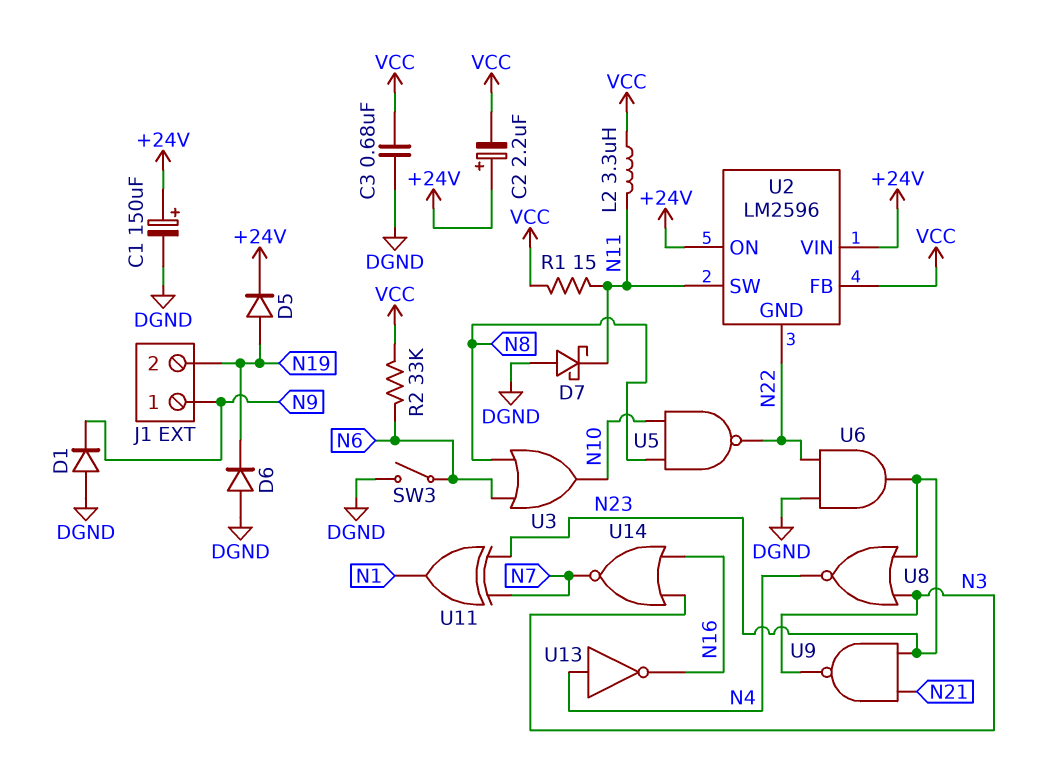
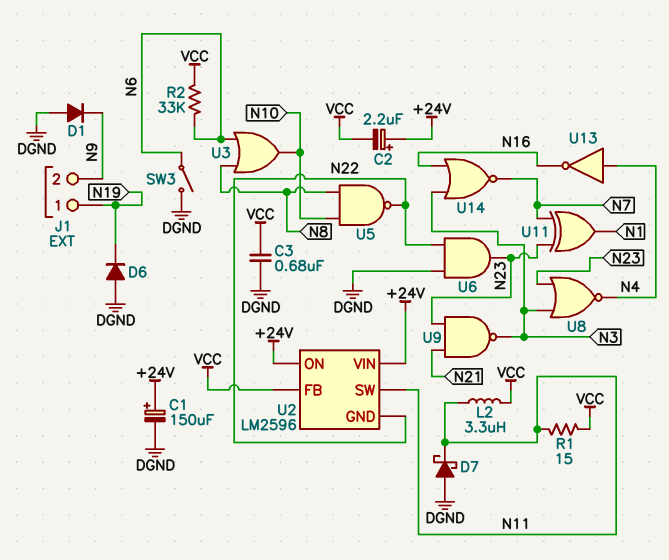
D5: diode (A N19, K +24V) -> none
J1 pin 1: N9 -> N19
J1 pin 2: N19 -> N9

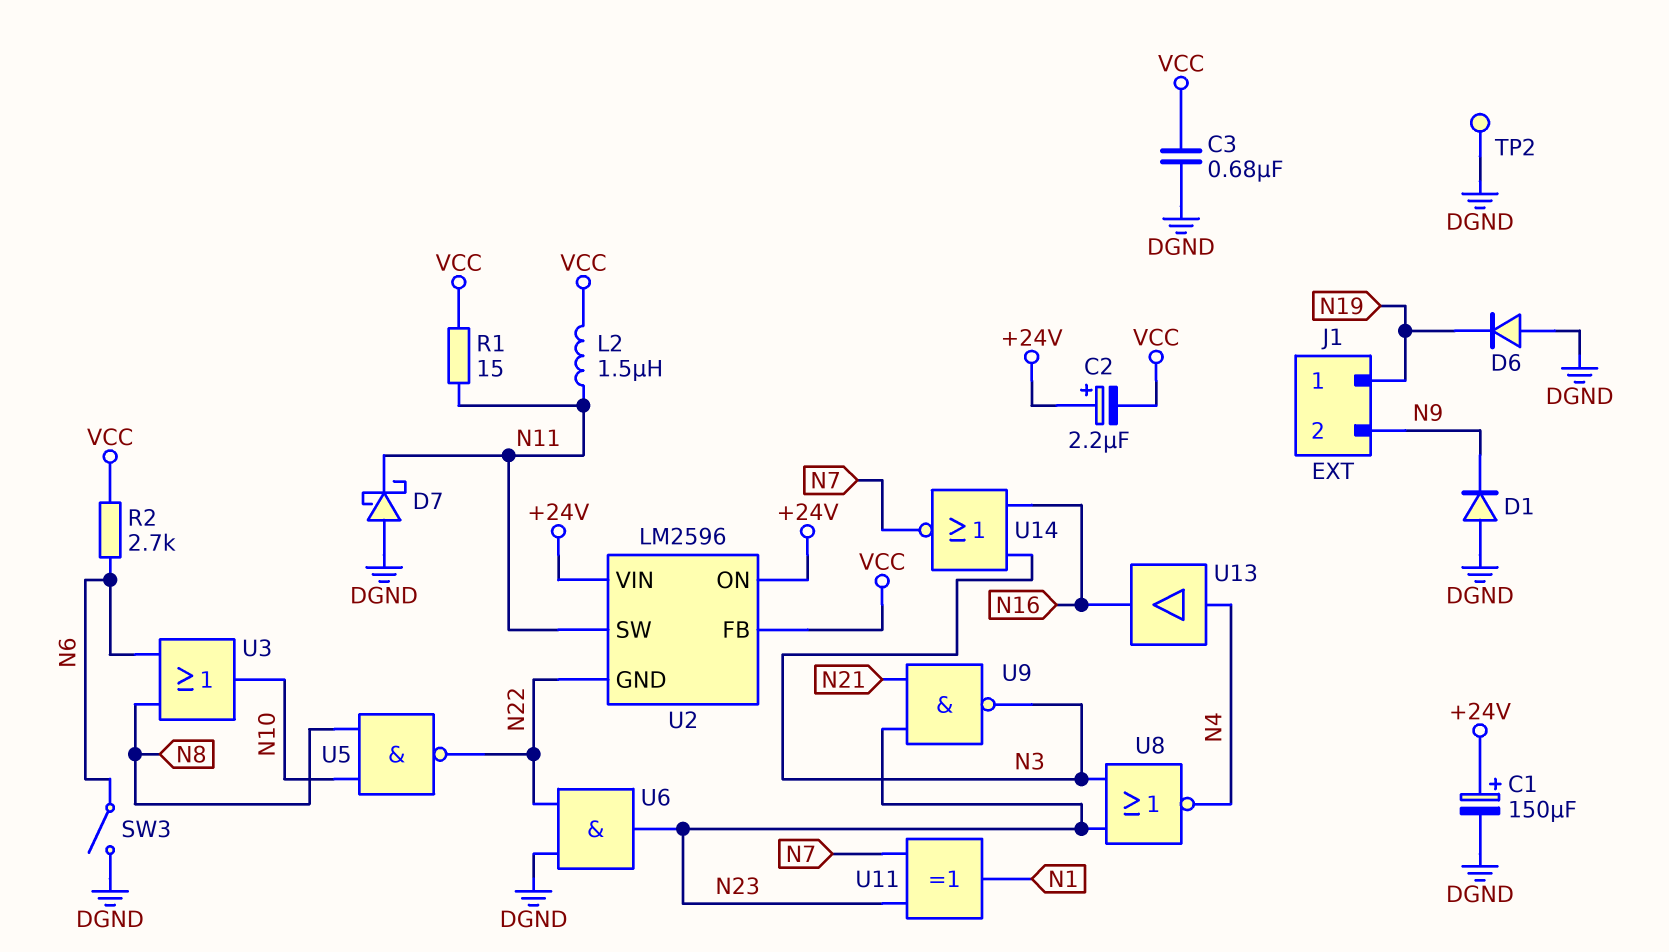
L2: 3.3uH (N11, VCC) -> 1.5uH (N11, VCC)
R2: 33k (N6, VCC) -> 2.7k (N6, VCC)
TP2: none -> test point (DGND)
U13: NOT (in N4, out N16) -> buffer (in N4, out N16)

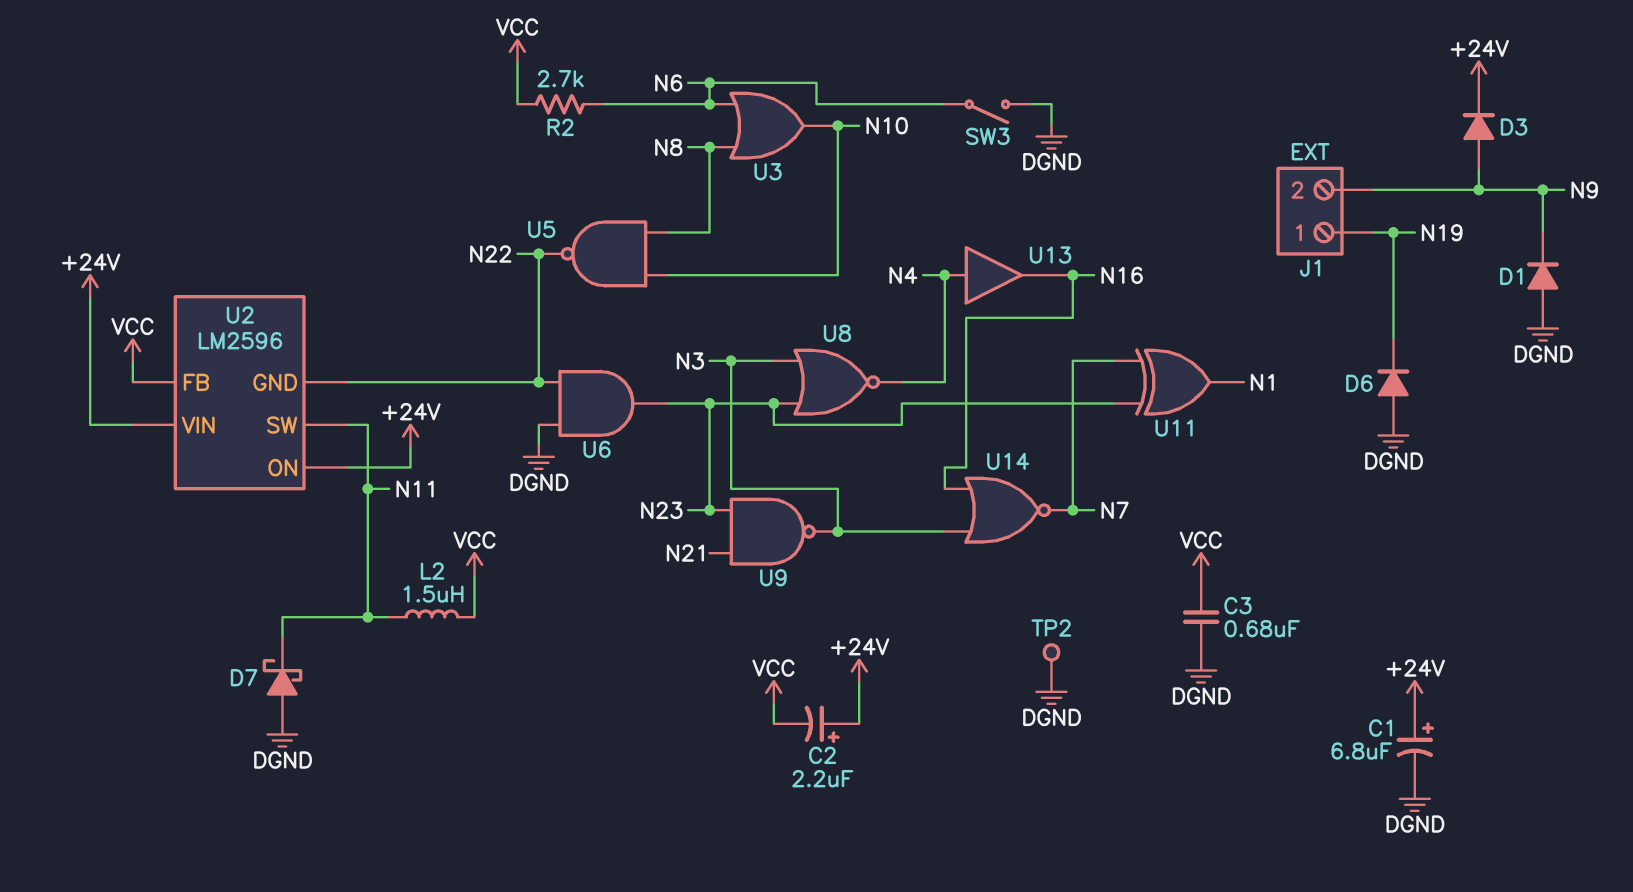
C1: 150uF (plus +24V, minus DGND) -> 6.8uF (plus +24V, minus DGND)
D3: none -> diode (A N9, K +24V)
R1: 15 (N11, VCC) -> none

